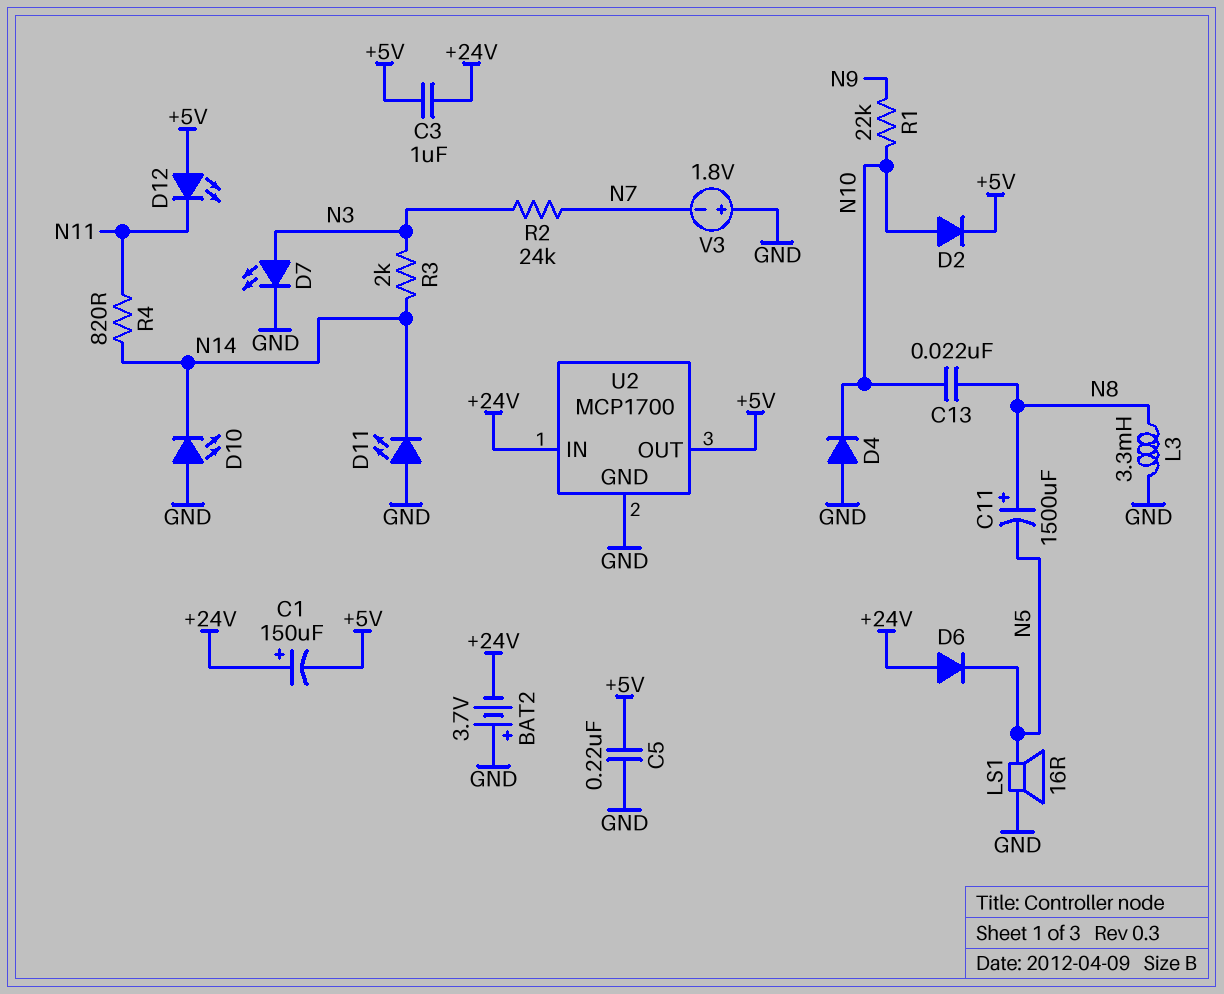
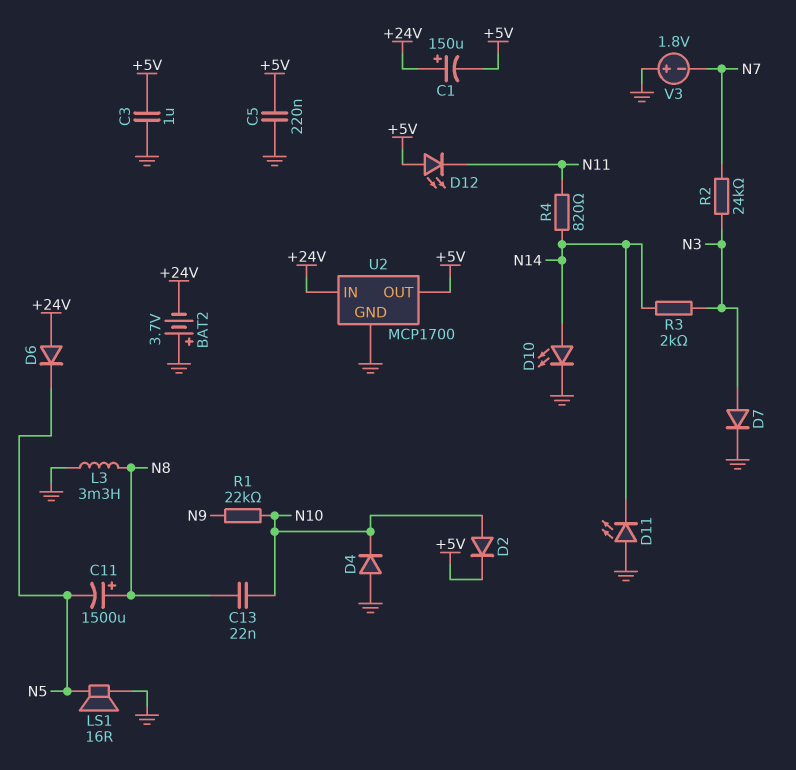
C3: 1uF (+5V, +24V) -> 1uF (+5V, GND)
D7: LED (A N3, K GND) -> diode (A N3, K GND)
D10: LED (A GND, K N14) -> LED (A N14, K GND)

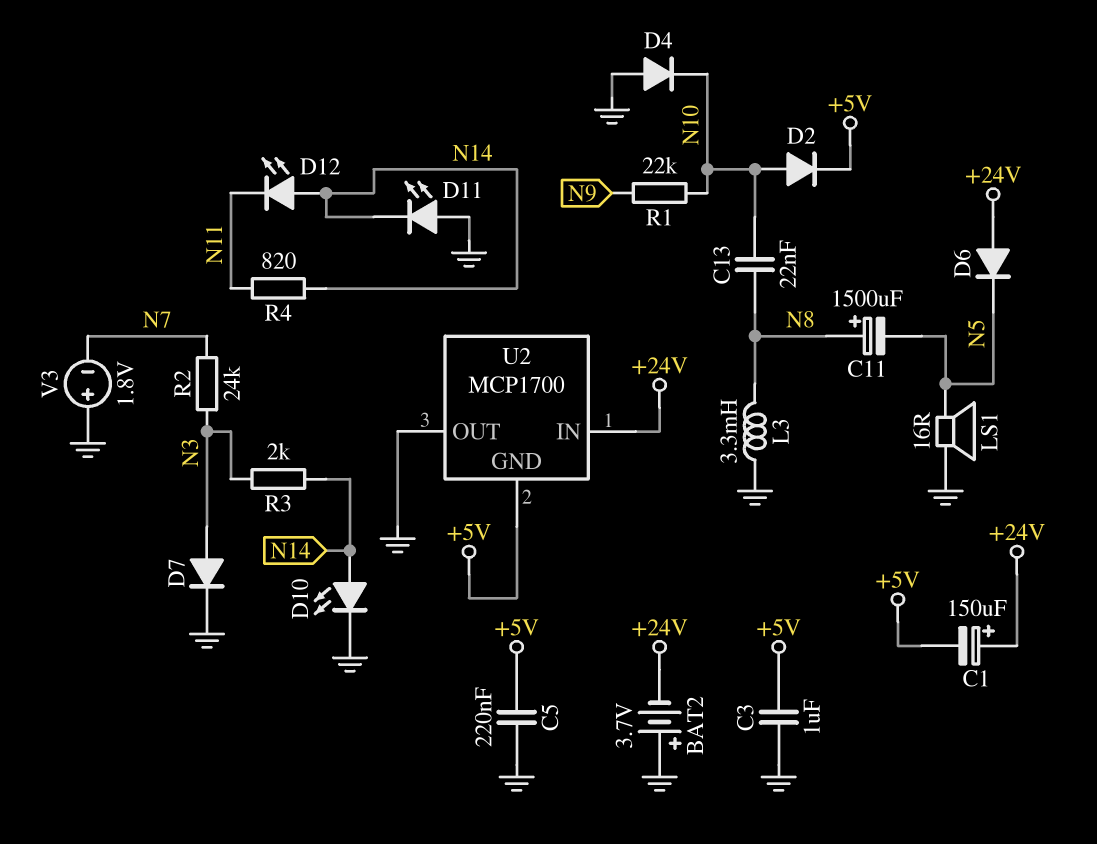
D12: LED (A +5V, K N11) -> LED (A N14, K N11)
U2 pin GND: GND -> +5V
U2 pin OUT: +5V -> GND

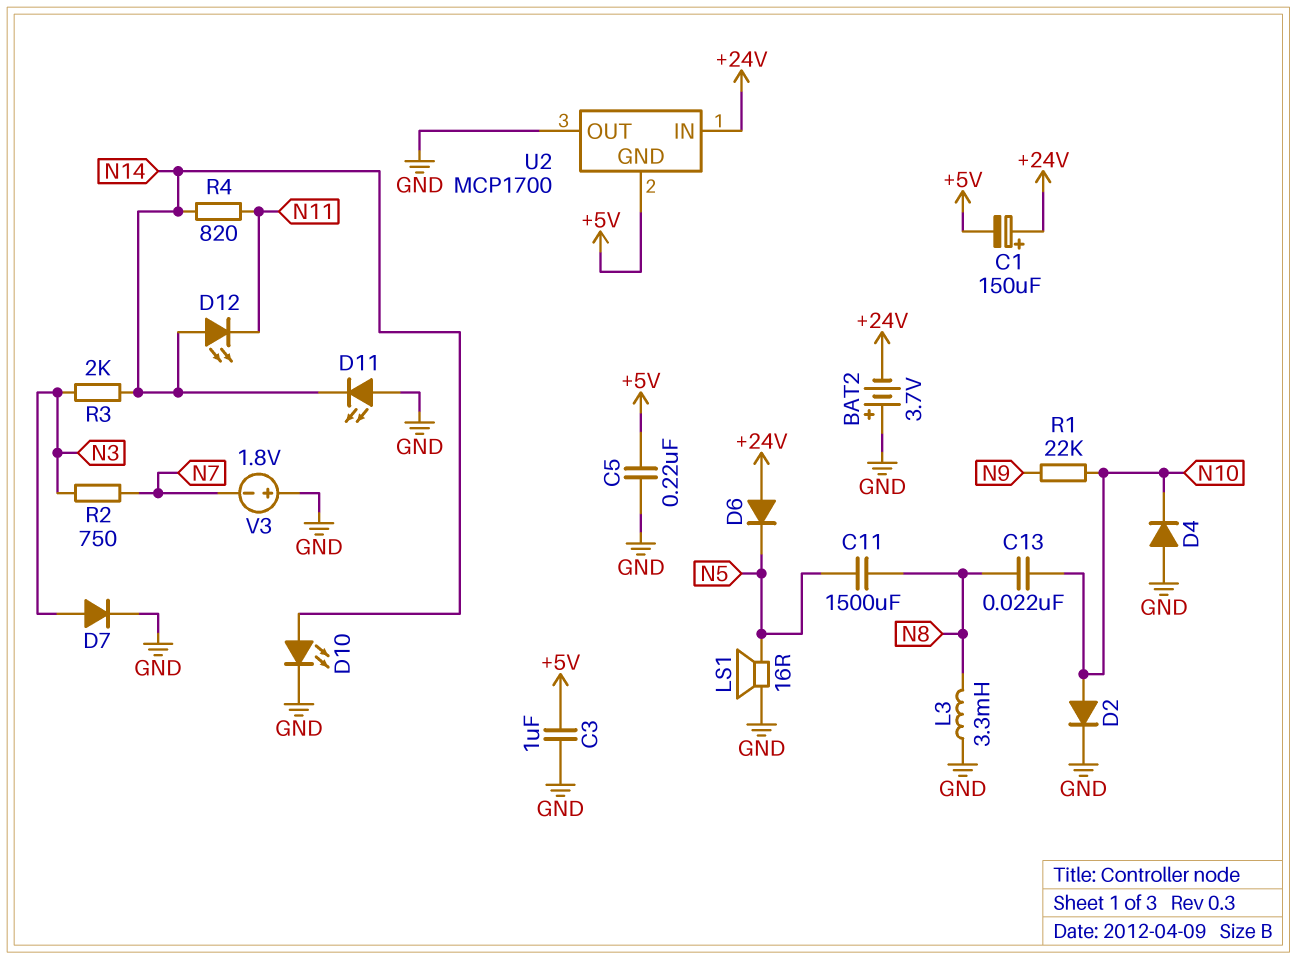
C11: 1500uF (plus N8, minus N5) -> 1500uF (N5, N8)
D2: diode (A N10, K +5V) -> diode (A N10, K GND)
R2: 24k (N3, N7) -> 750 (N3, N7)

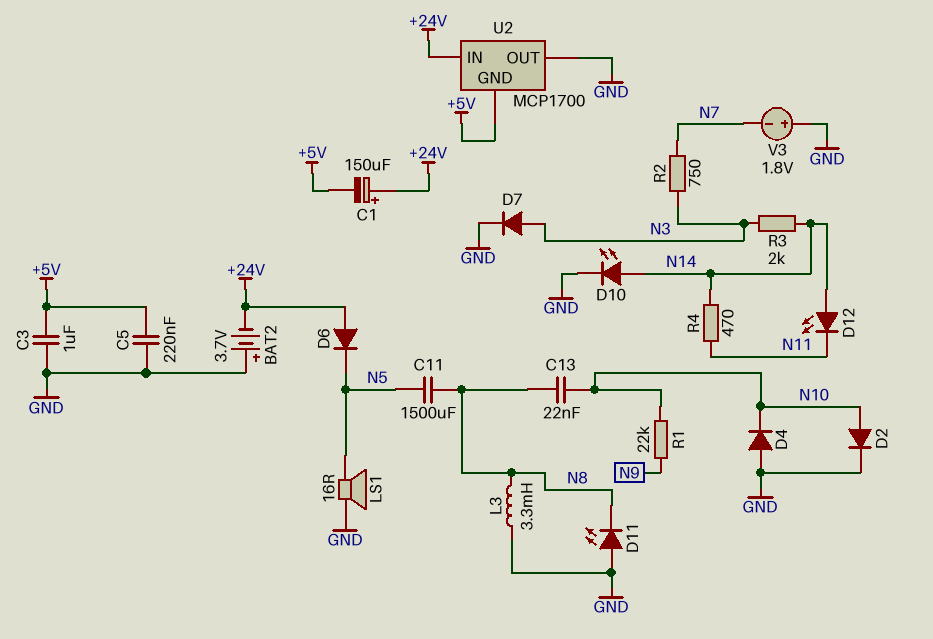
D11: LED (A GND, K N14) -> LED (A GND, K N8)
R4: 820 (N11, N14) -> 470 (N11, N14)

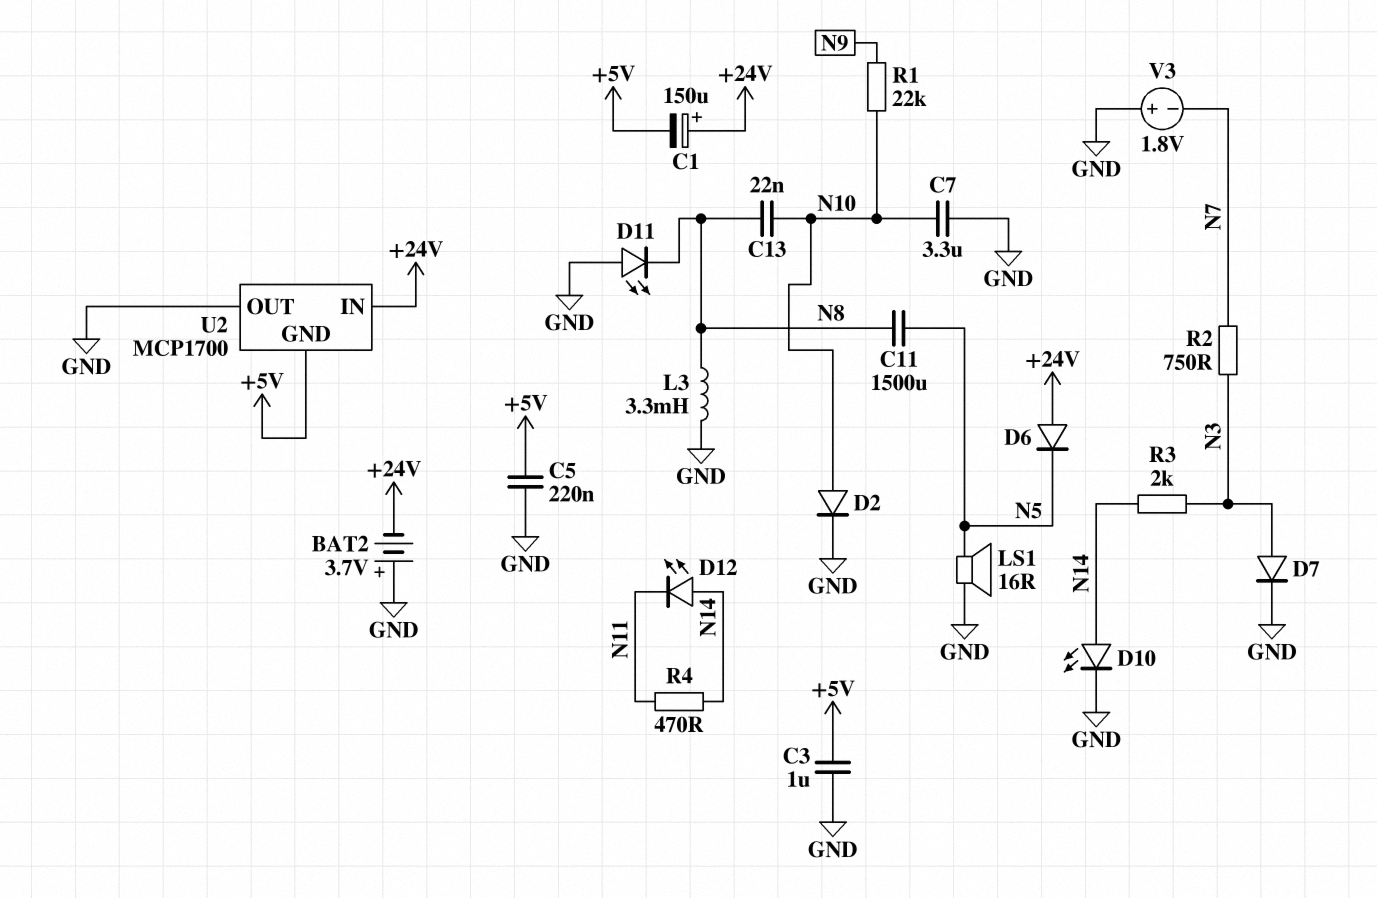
C7: none -> 3.3uF (GND, N10)
D4: diode (A GND, K N10) -> none

